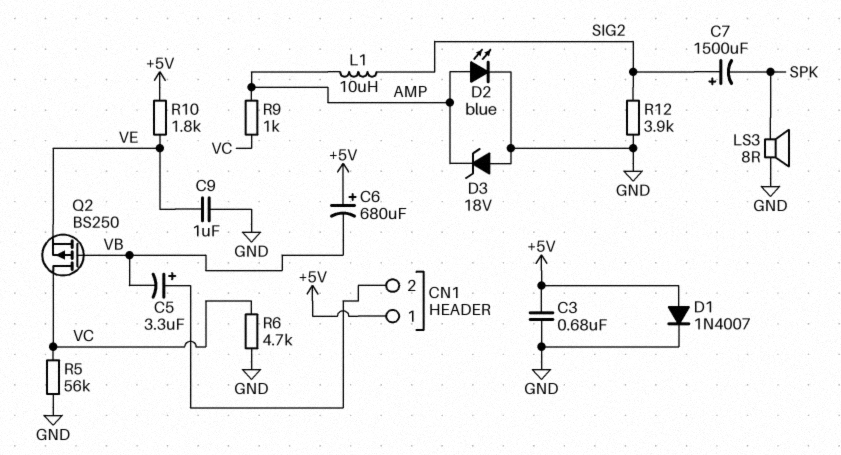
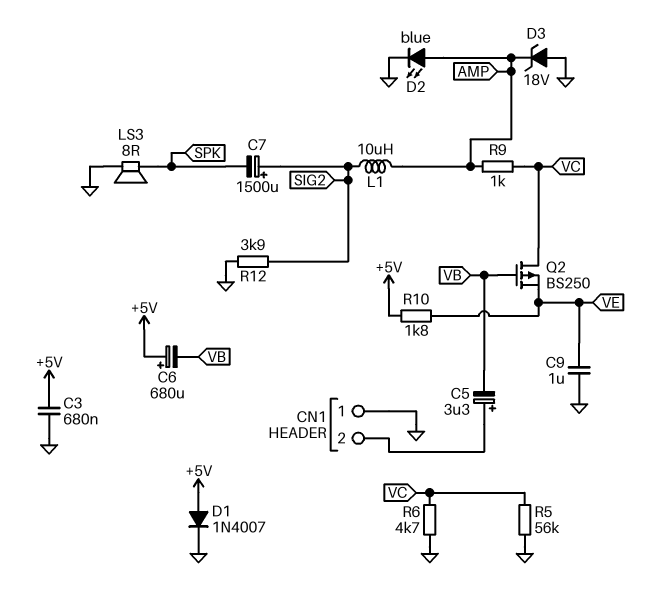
CN1 pin 1: +5V -> GND

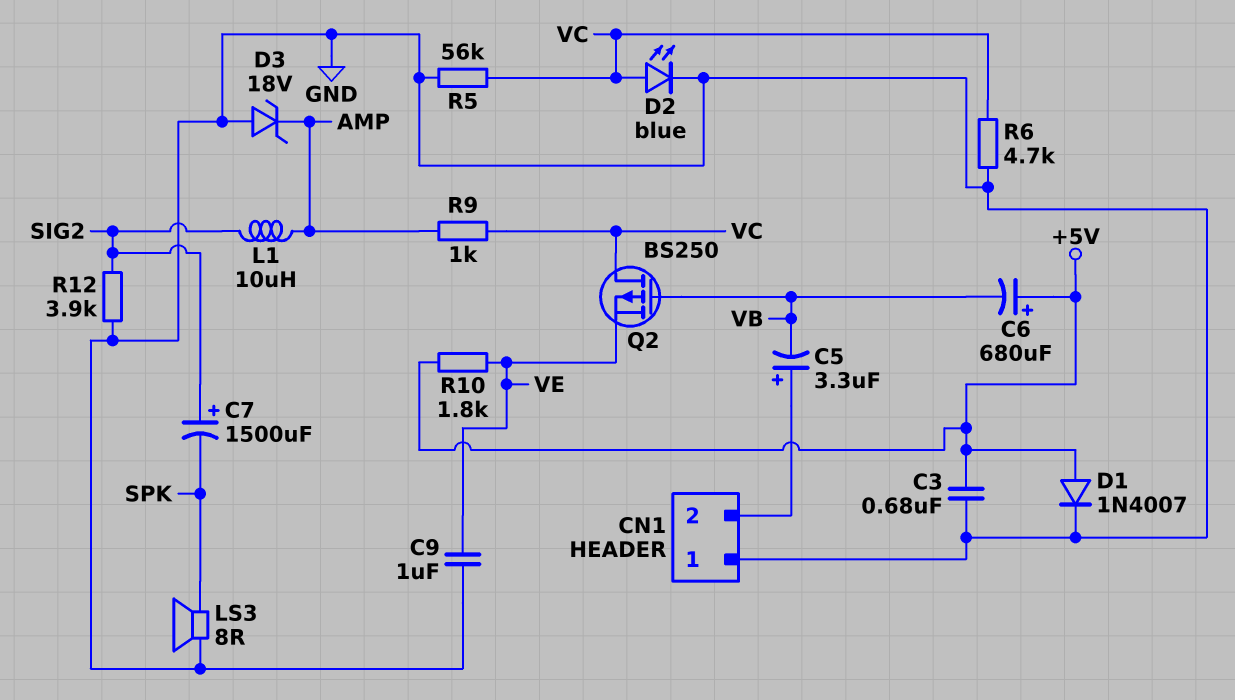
D2: LED blue (A AMP, K GND) -> LED blue (A VC, K GND)

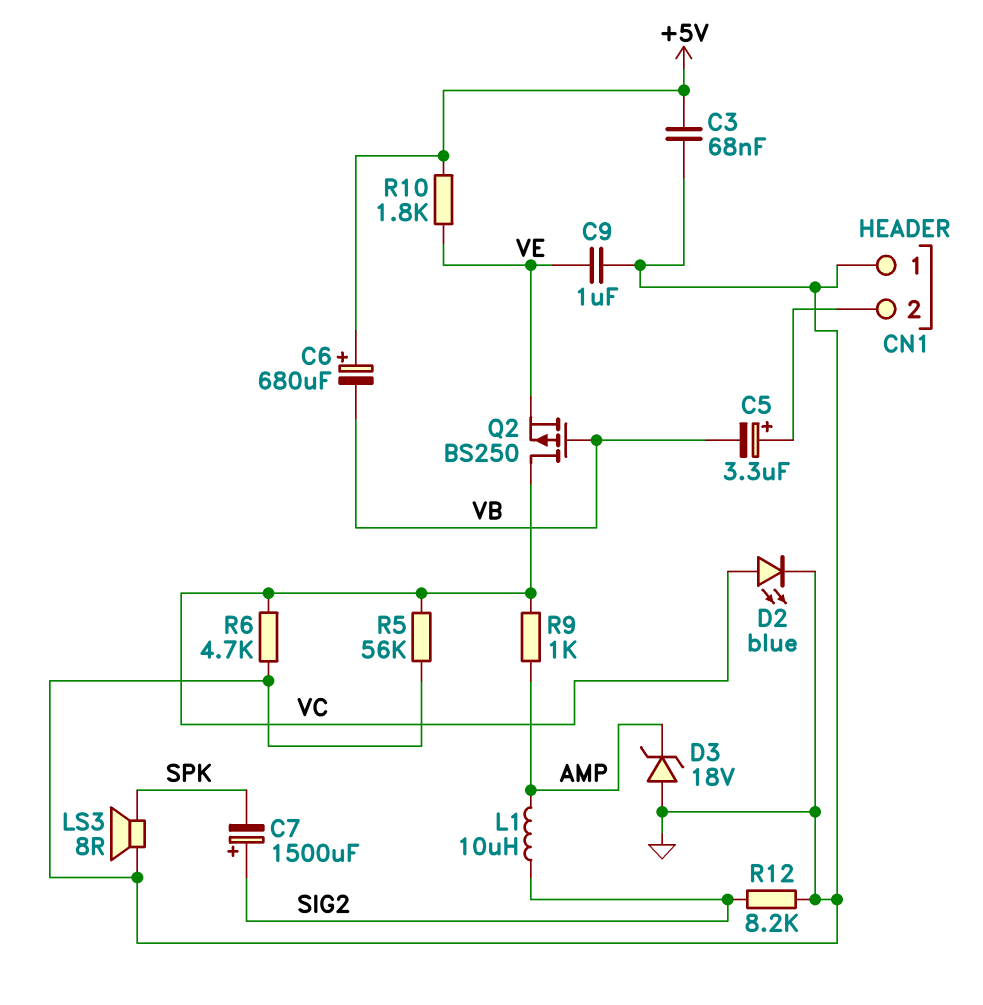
C3: 680nF (+5V, GND) -> 68nF (+5V, GND)
D1: diode 1N4007 (A +5V, K GND) -> none
R12: 3.9k (GND, SIG2) -> 8.2k (GND, SIG2)

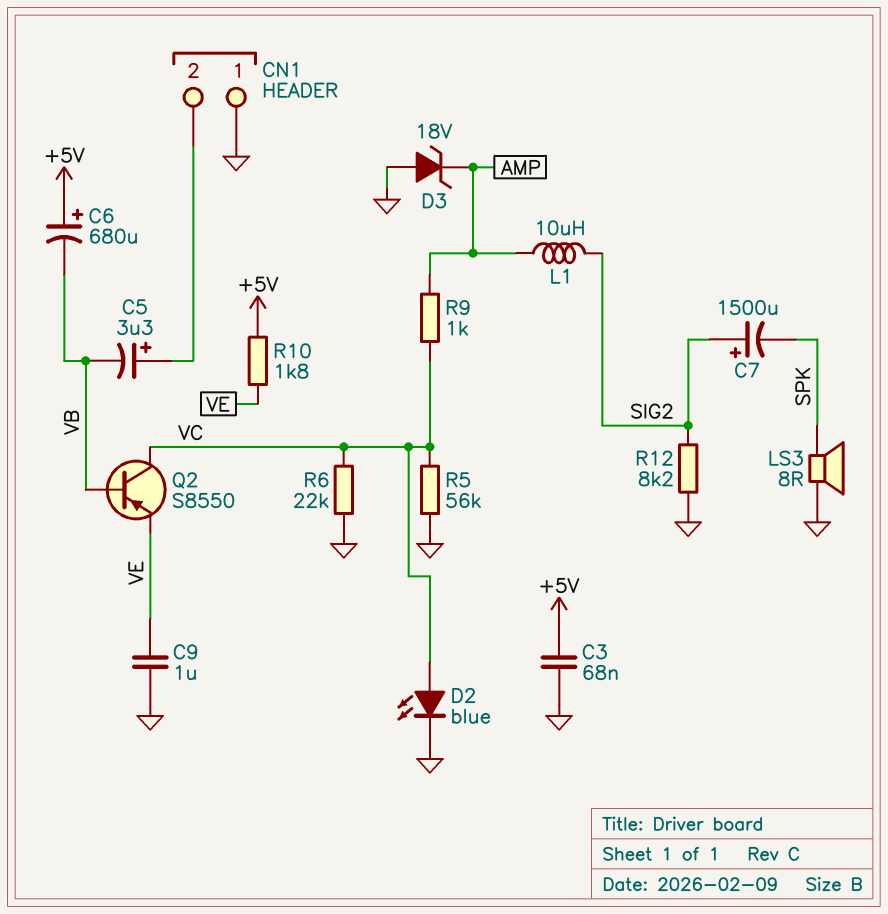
Q2: PMOS BS250 (G VB, D VC, S VE) -> PNP S8550 (B VB, C VC, E VE)
R6: 4.7k (GND, VC) -> 22k (GND, VC)

